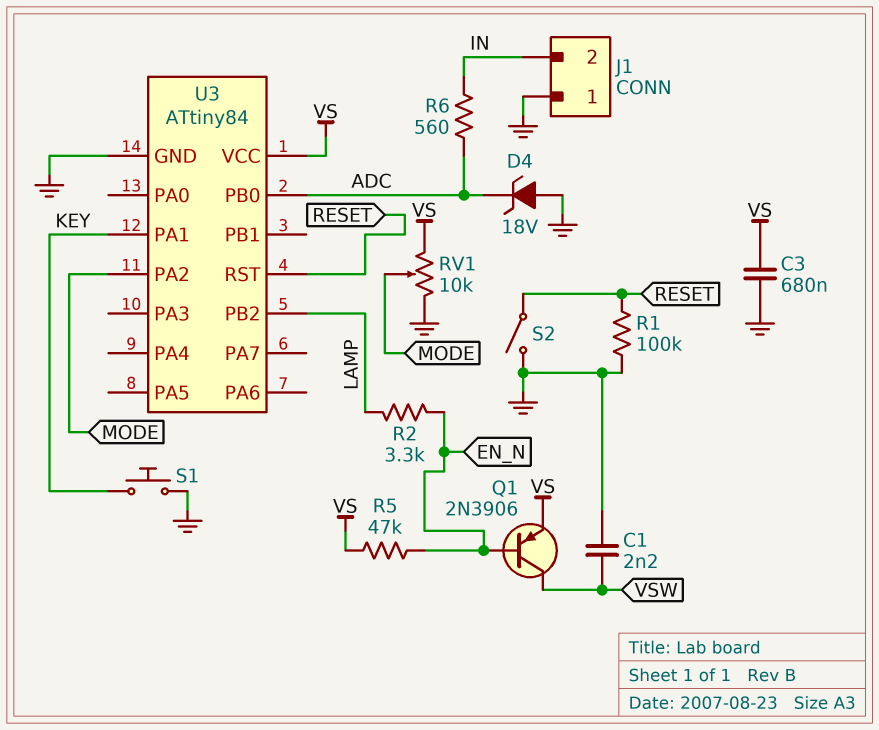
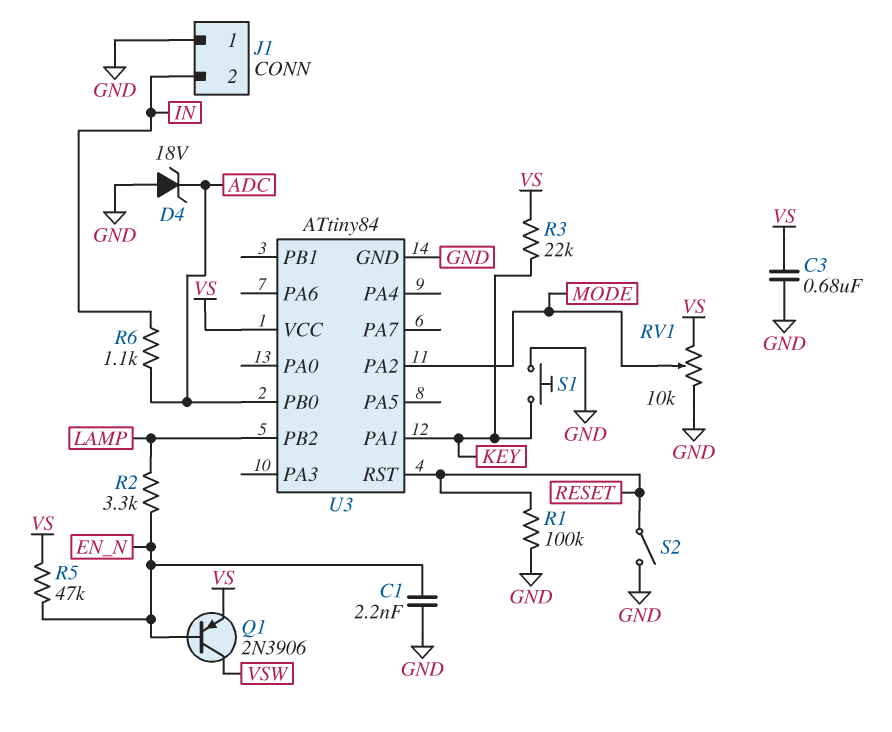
C1: 2.2nF (GND, VSW) -> 2.2nF (EN_N, GND)
R3: none -> 22k (KEY, VS)
R6: 560 (ADC, IN) -> 1.1k (ADC, IN)

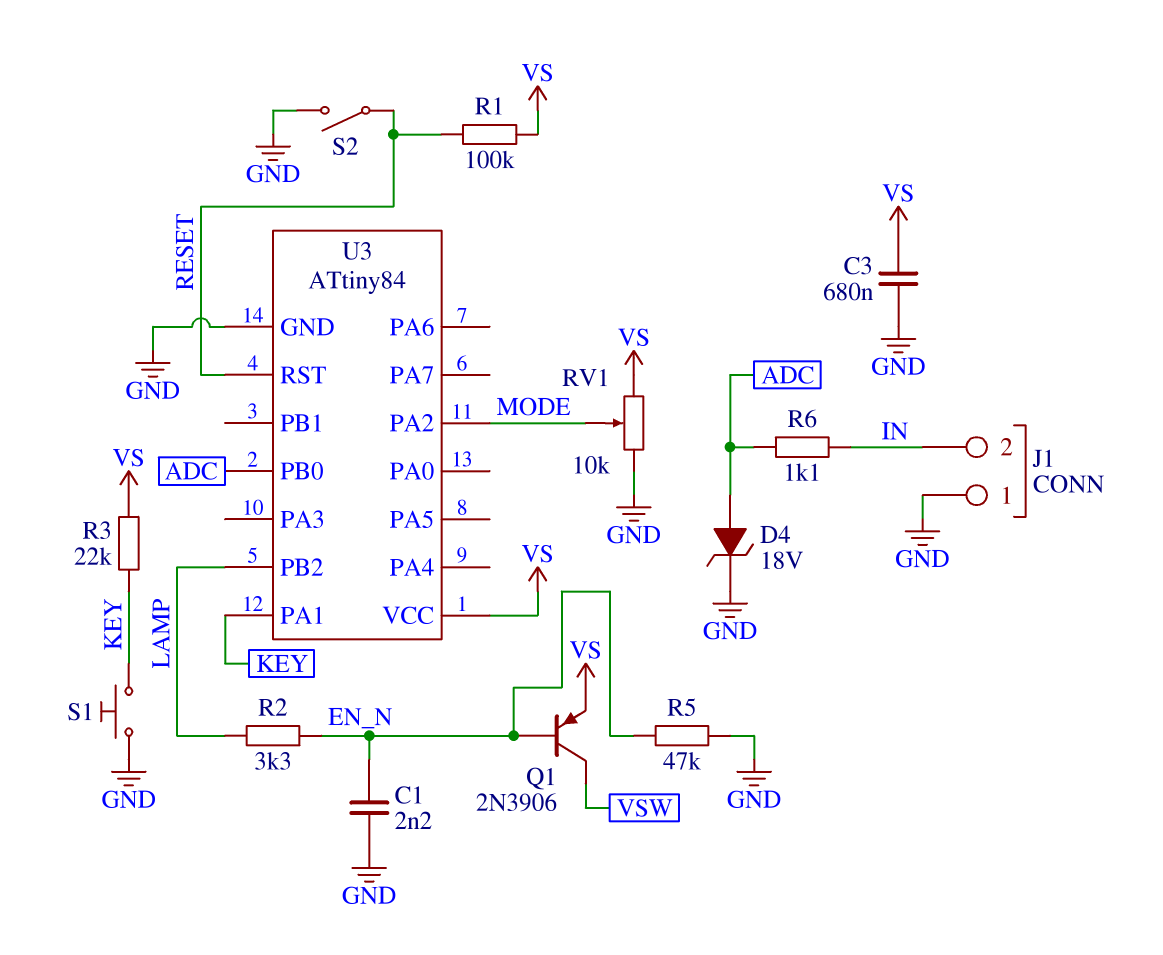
D4: zener 18V (A GND, K ADC) -> zener 18V (A ADC, K GND)
R1: 100k (GND, RESET) -> 100k (RESET, VS)
R5: 47k (EN_N, VS) -> 47k (EN_N, GND)

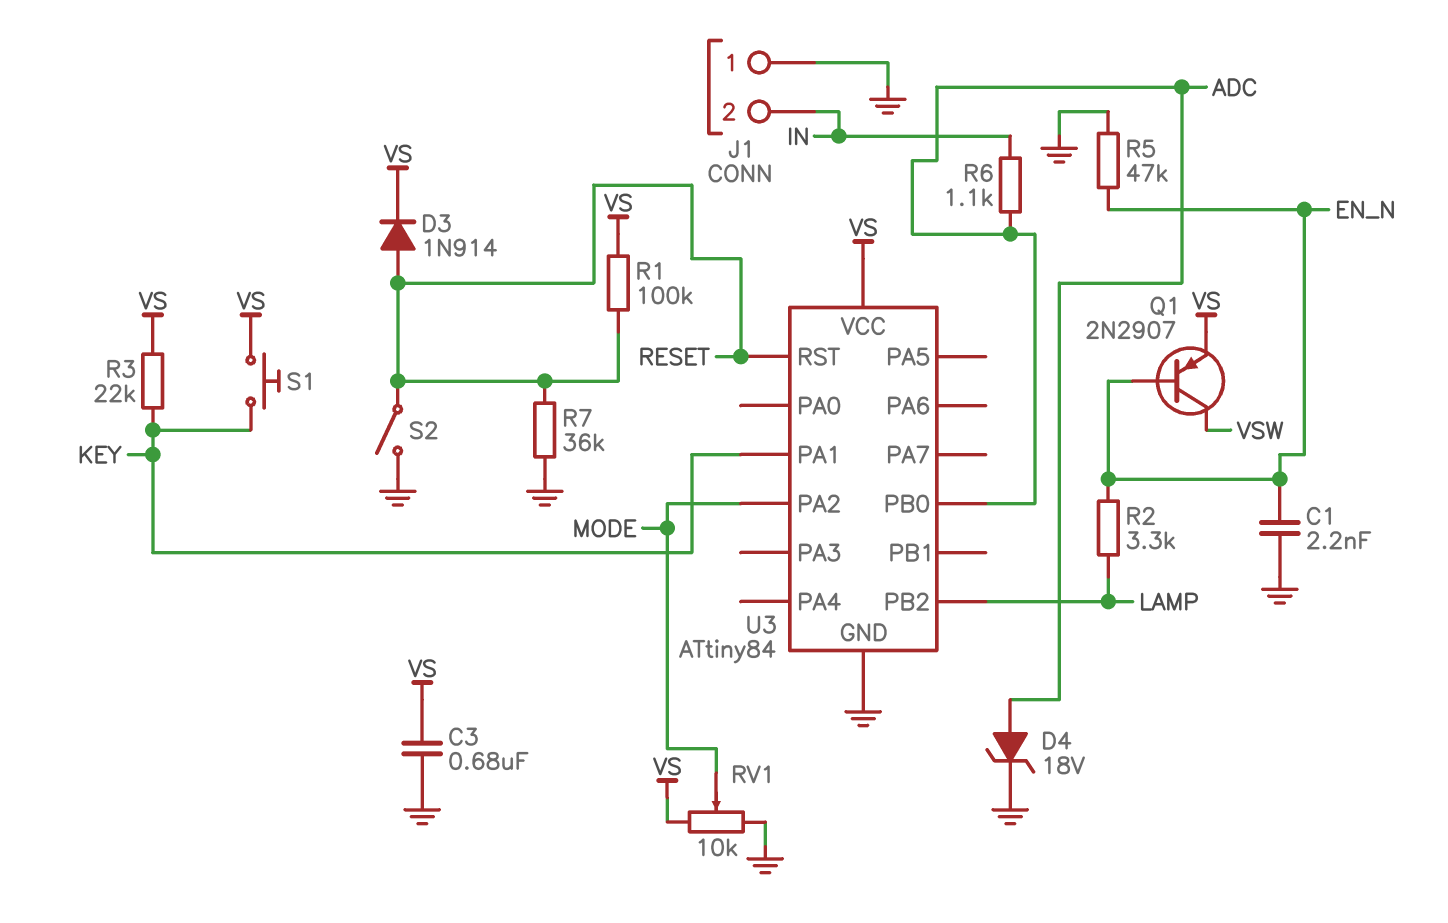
D3: none -> diode 1N914 (A RESET, K VS)
Q1: PNP 2N3906 (B EN_N, C VSW, E VS) -> PNP 2N2907 (B EN_N, C VSW, E VS)
R7: none -> 36k (GND, RESET)
S1: button (GND, KEY) -> button (KEY, VS)

